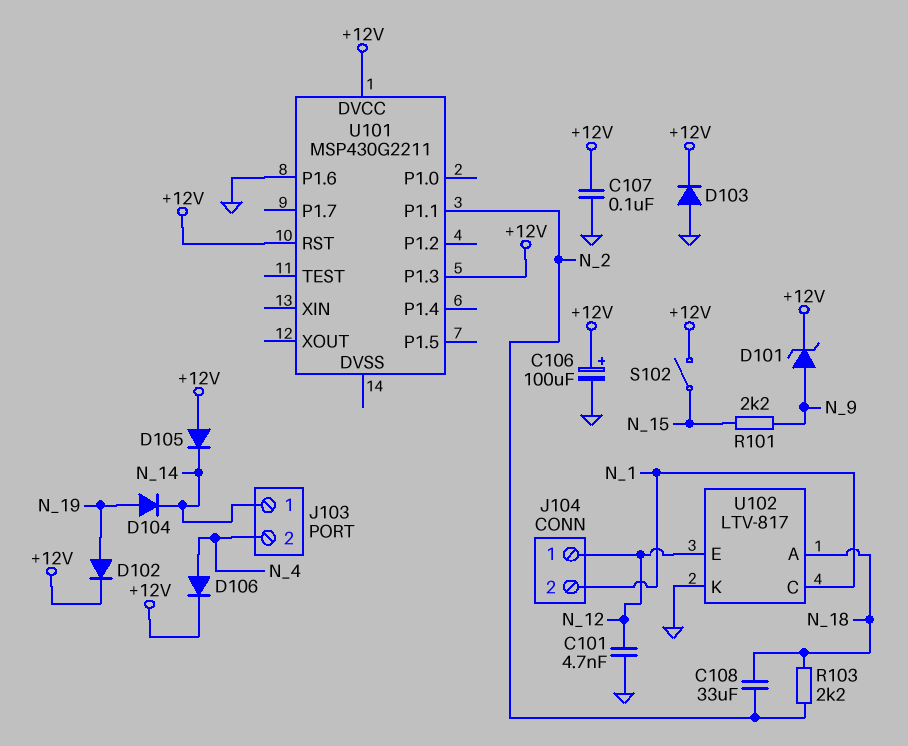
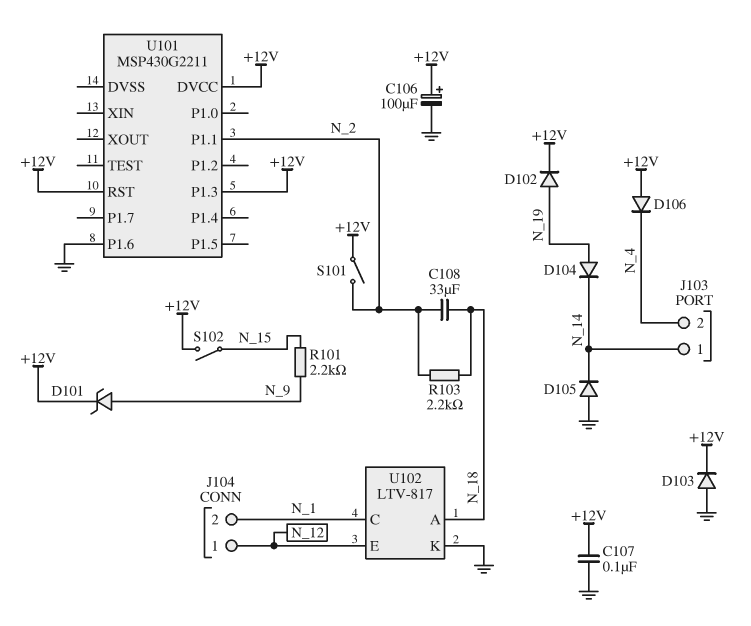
C101: 4.7nF (GND, N_12) -> none
D105: diode (A +12V, K N_14) -> diode (A GND, K N_14)
D106: diode (A N_4, K +12V) -> diode (A +12V, K N_4)
S101: none -> switch (+12V, N_2)

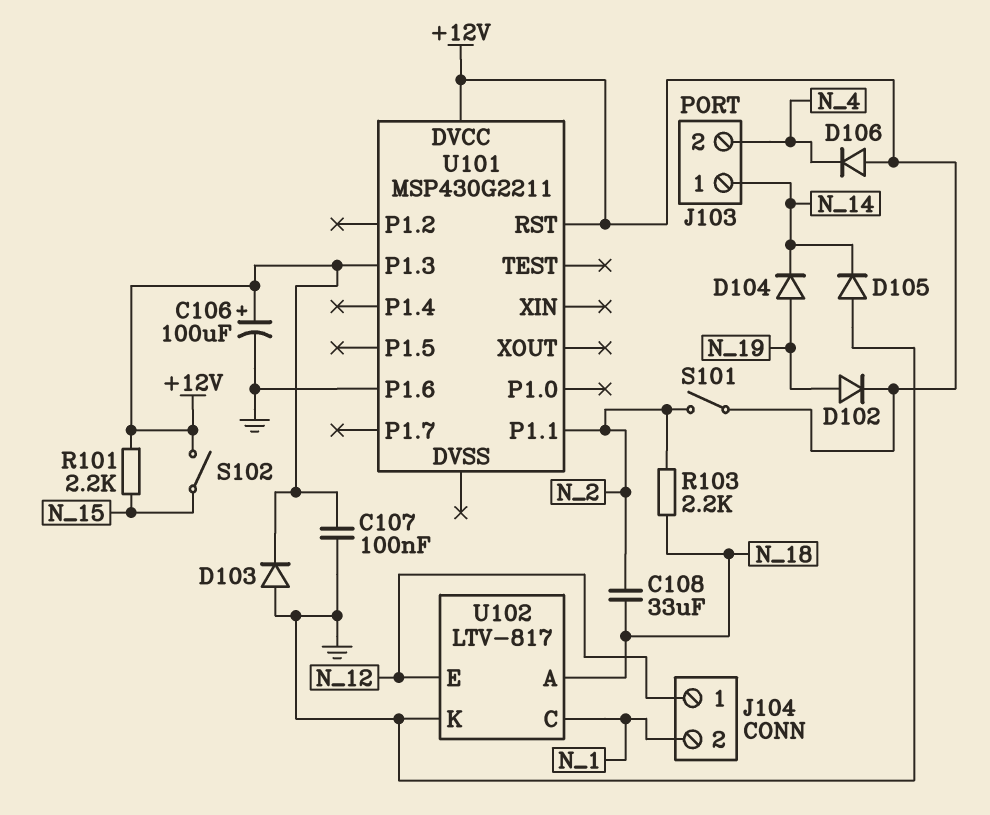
D101: zener (A N_9, K +12V) -> none
R101: 2.2k (N_9, N_15) -> 2.2k (+12V, N_15)

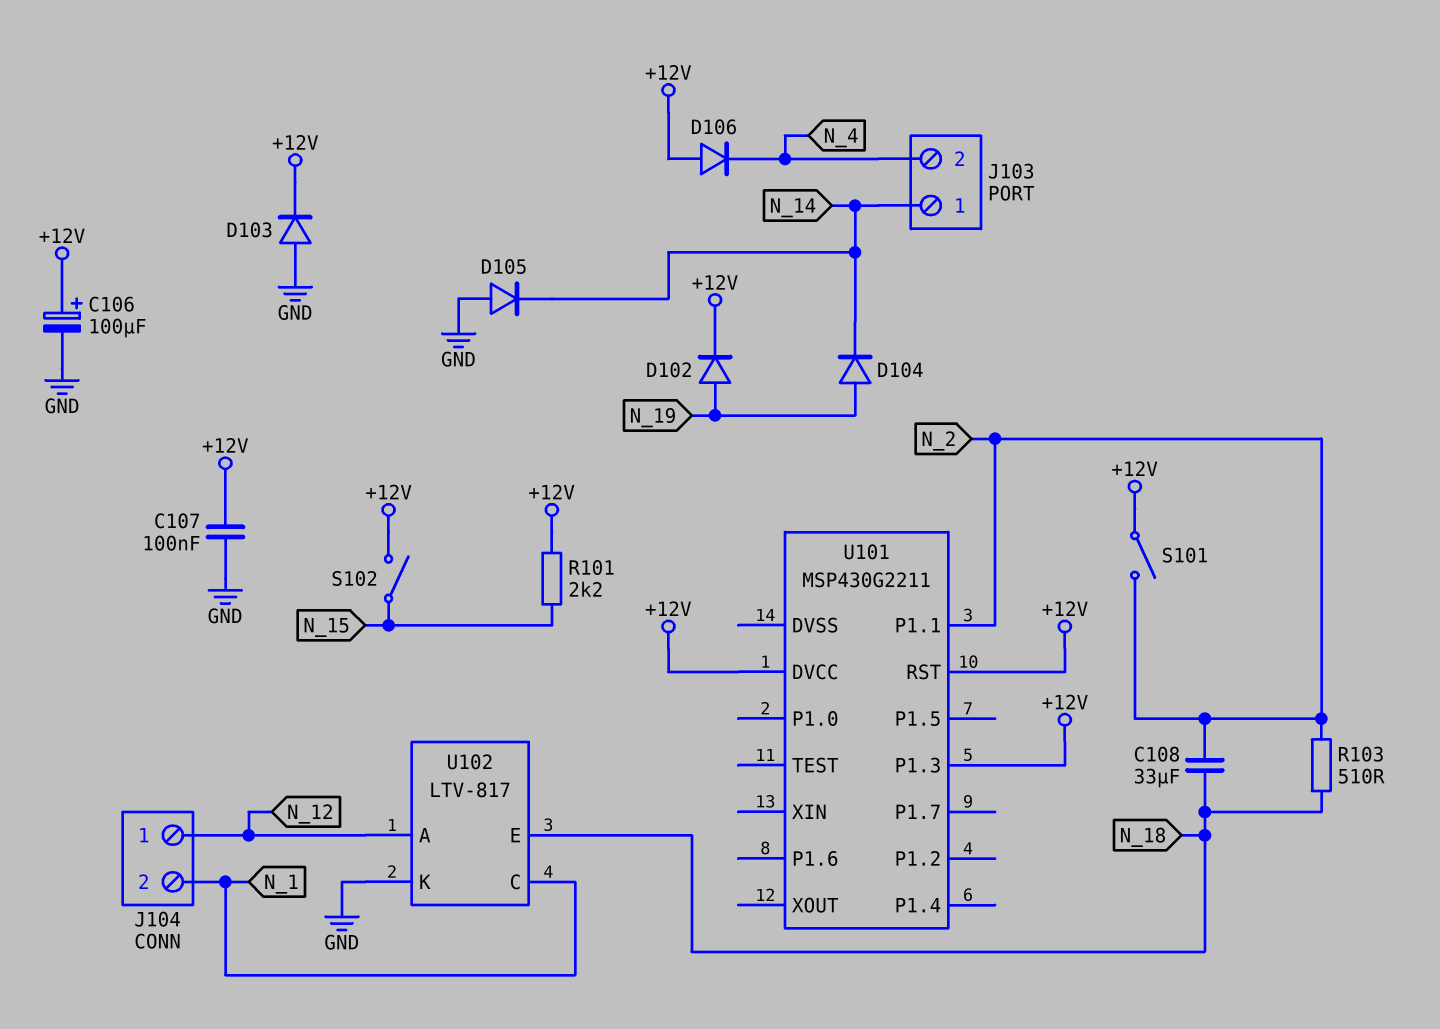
R103: 2.2k (N_2, N_18) -> 510 (N_2, N_18)
U101 pin P1.6: GND -> none
U102 pin A: N_18 -> N_12
U102 pin E: N_12 -> N_18

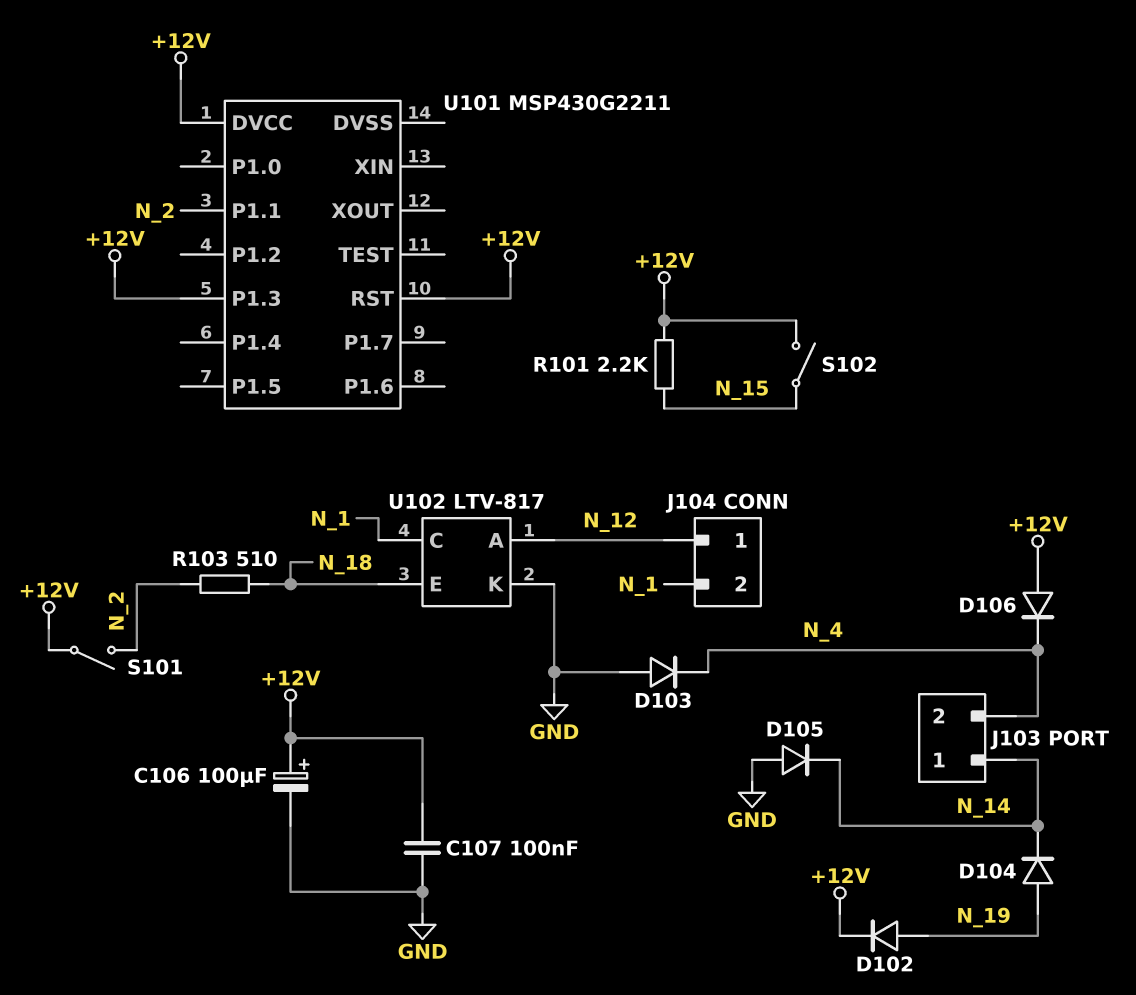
C108: 33uF (N_2, N_18) -> none
D103: diode (A GND, K +12V) -> diode (A GND, K N_4)

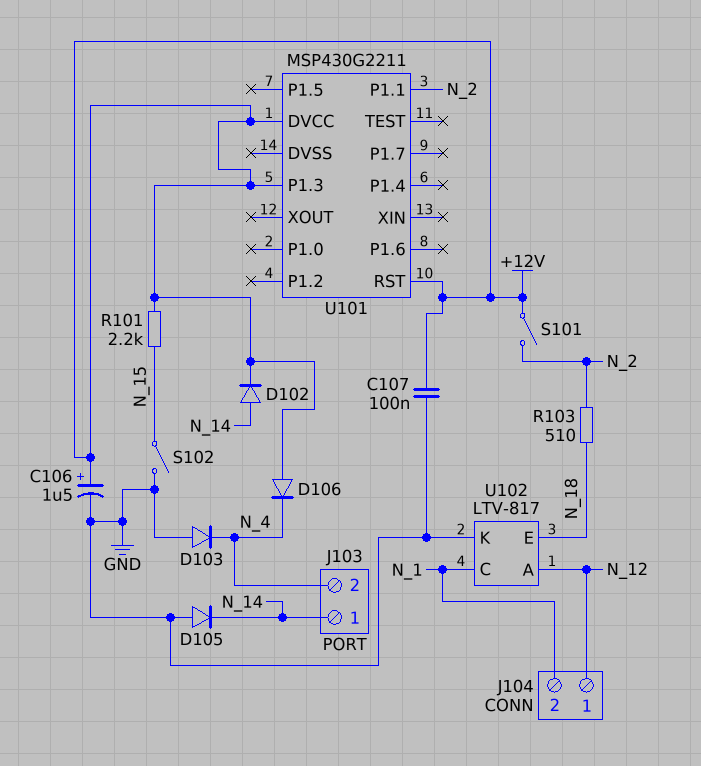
C106: 100uF (plus +12V, minus GND) -> 1.5uF (plus +12V, minus GND)
D102: diode (A N_19, K +12V) -> diode (A N_14, K +12V)
D104: diode (A N_19, K N_14) -> none
S102: switch (+12V, N_15) -> switch (GND, N_15)

